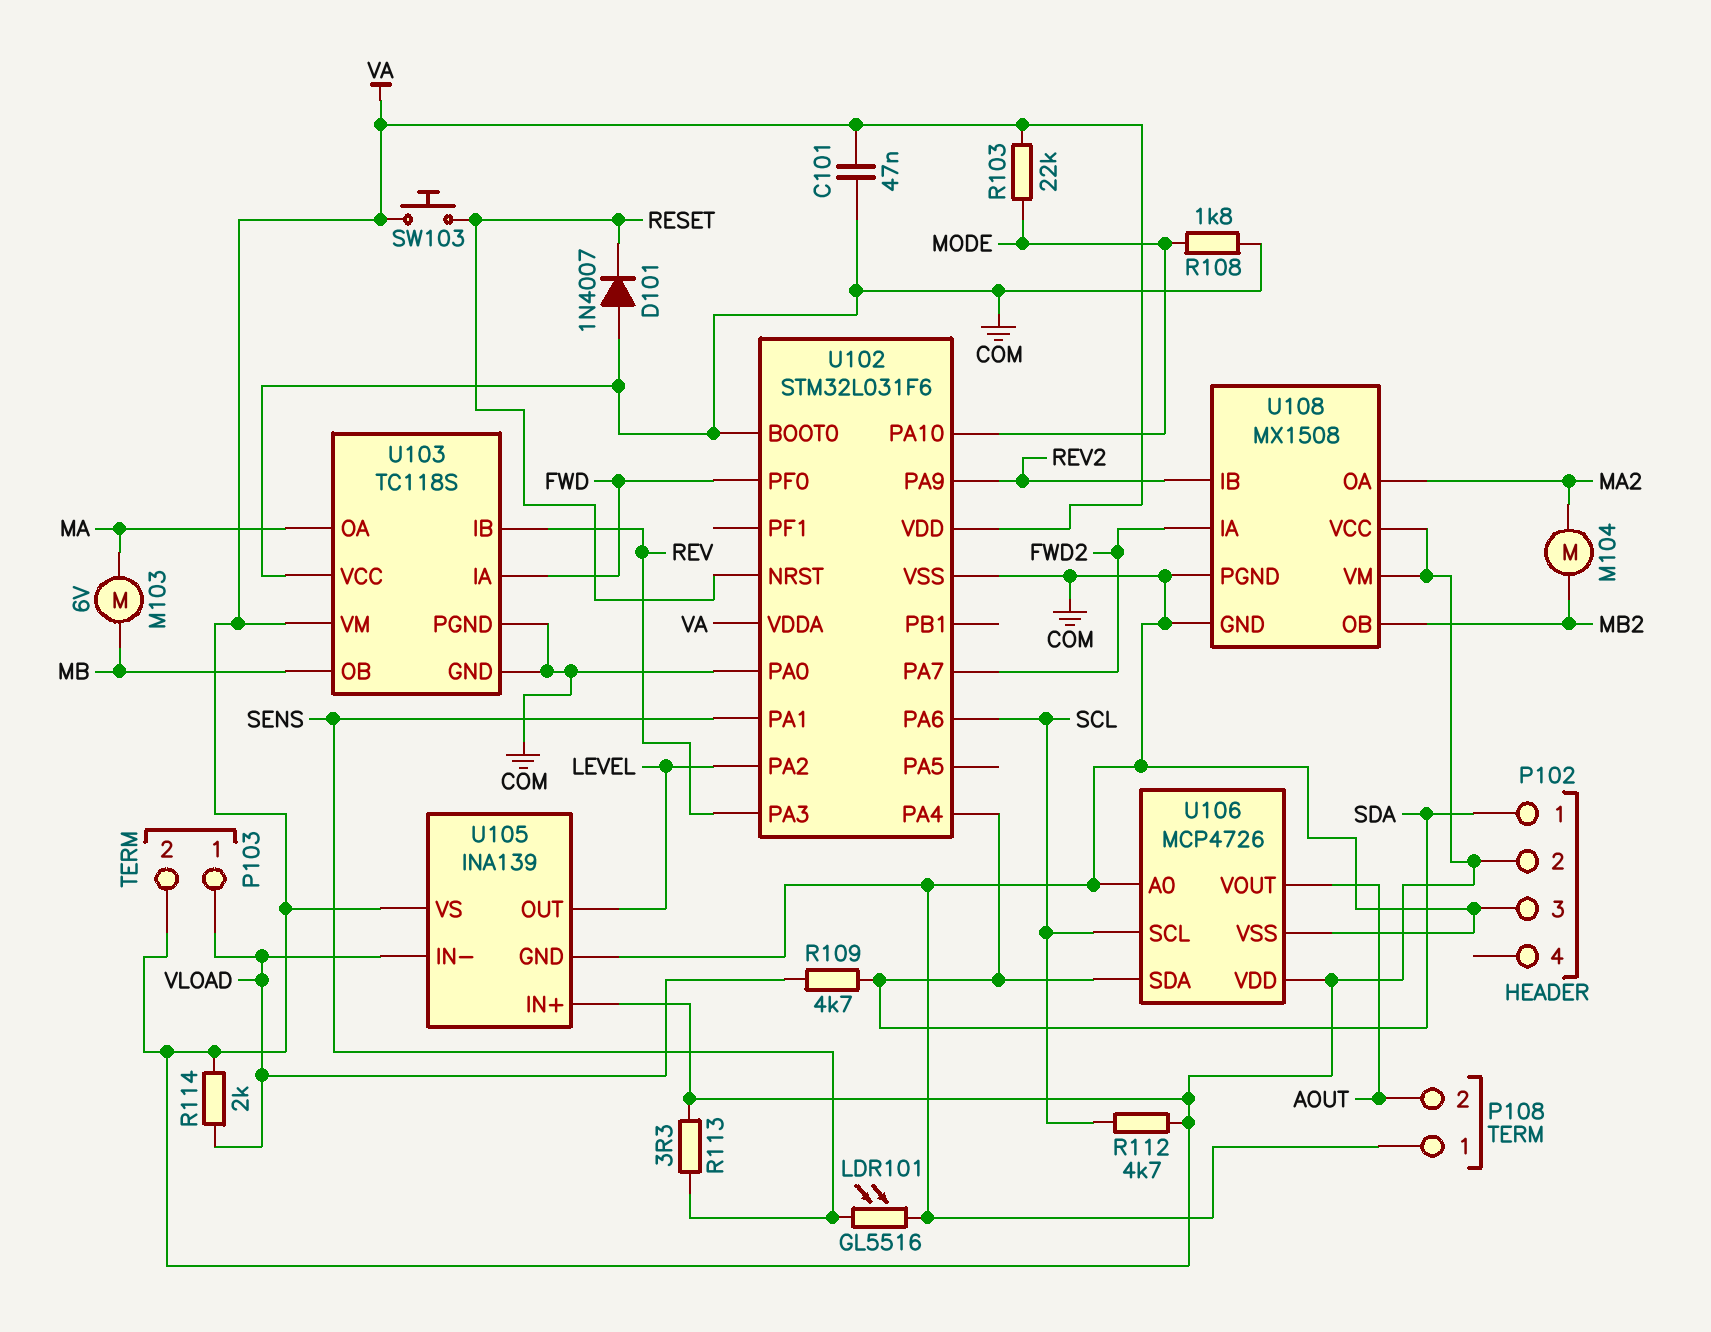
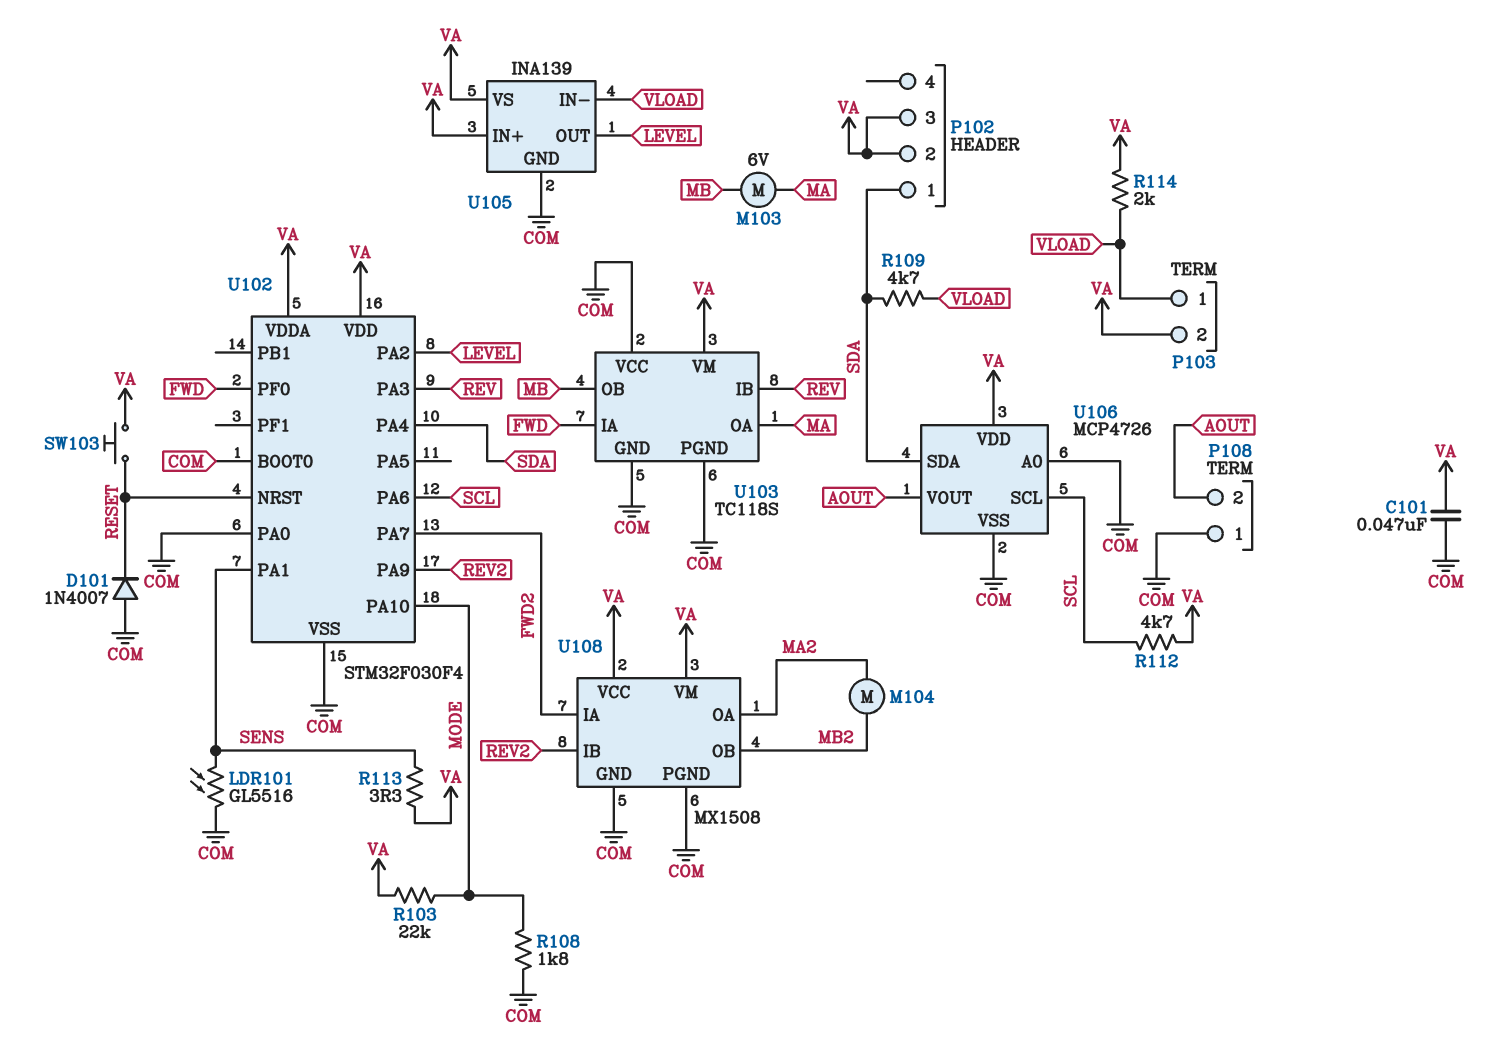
P102 pin 3: COM -> VA
U102: STM32L031F6 -> STM32F030F4

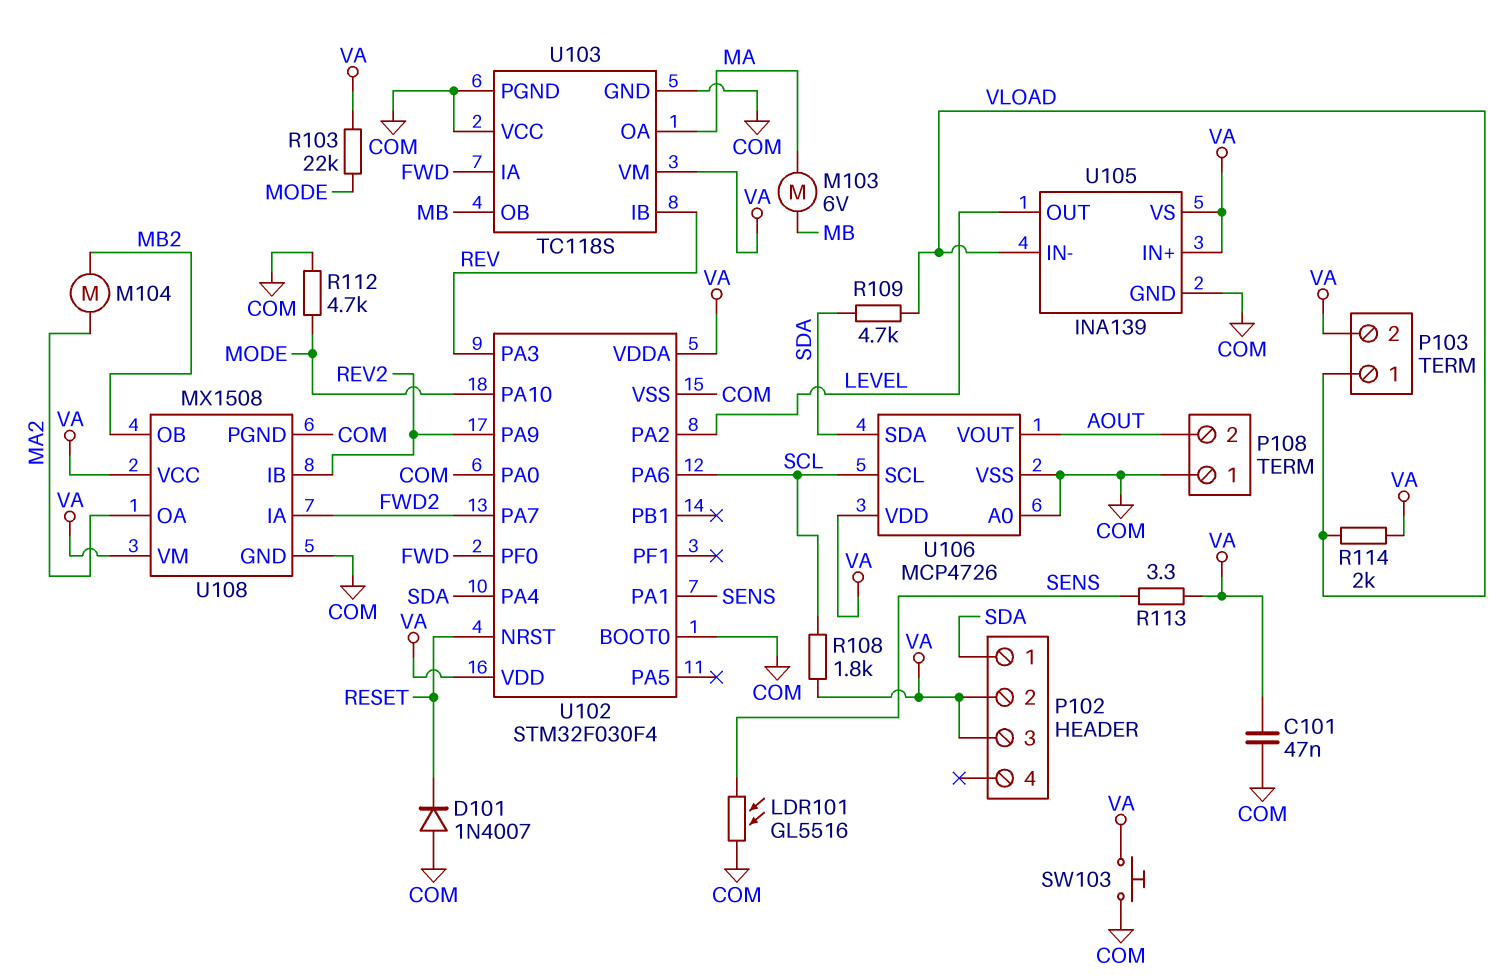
R108: 1.8k (COM, MODE) -> 1.8k (SCL, VA)
R112: 4.7k (SCL, VA) -> 4.7k (COM, MODE)
SW103: button (RESET, VA) -> button (COM, VA)

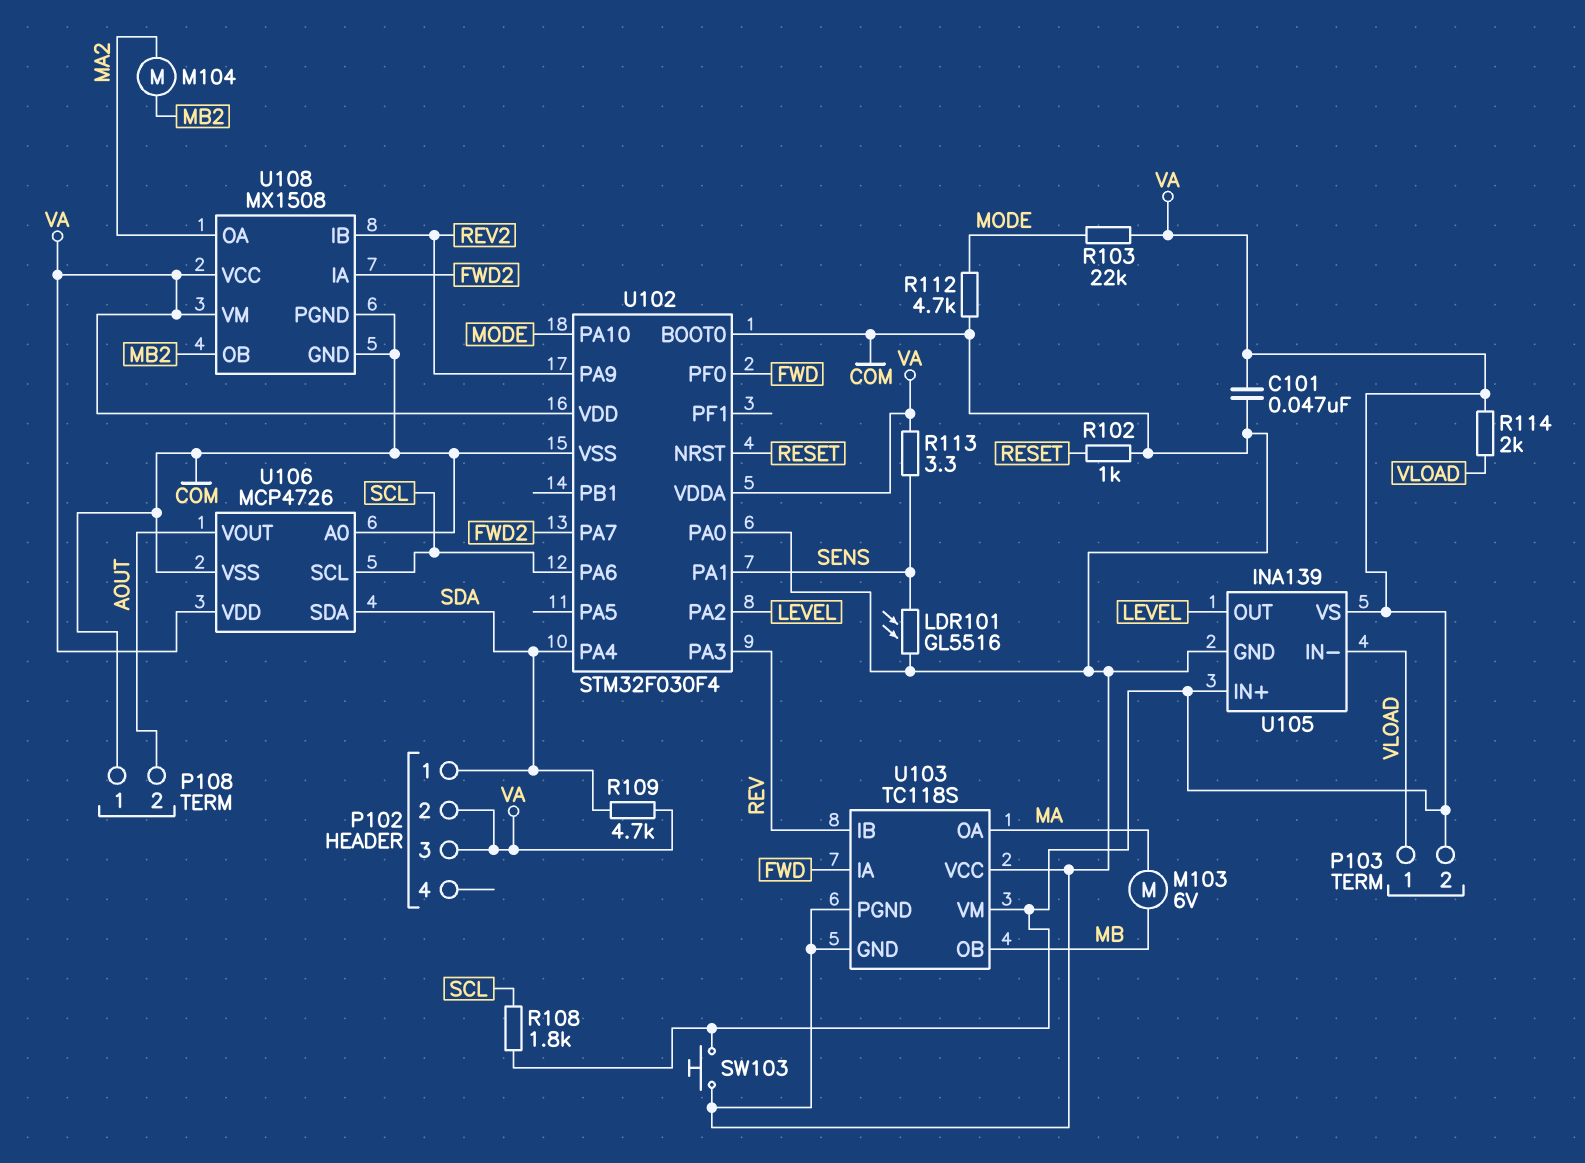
D101: diode 1N4007 (A COM, K RESET) -> none
R102: none -> 1k (COM, RESET)
R109: 4.7k (SDA, VLOAD) -> 4.7k (SDA, VA)

